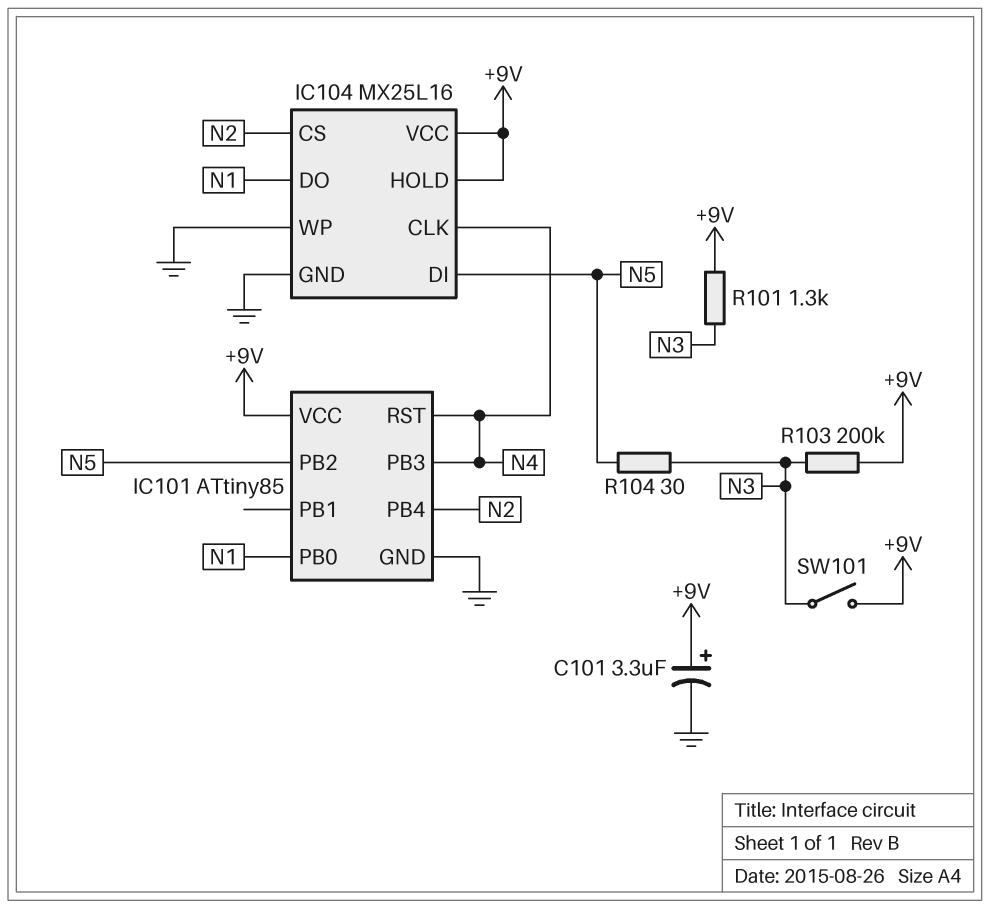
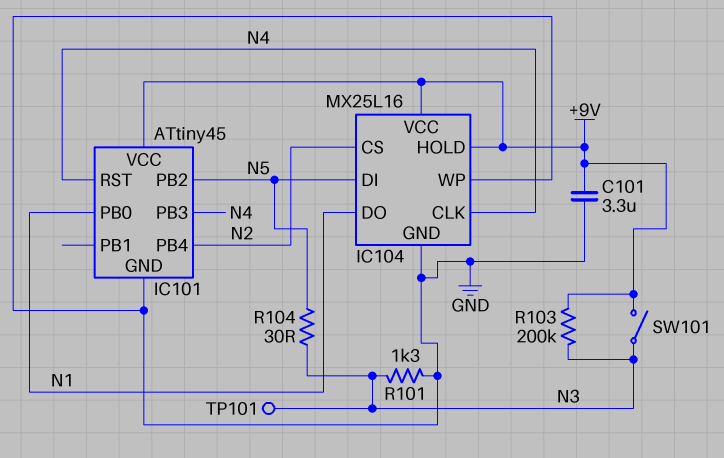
C101: 3.3uF (plus +9V, minus GND) -> 3.3uF (+9V, GND)
IC101: ATtiny85 -> ATtiny45
R101: 1.3k (+9V, N3) -> 1.3k (GND, N3)
TP101: none -> test point (N3)

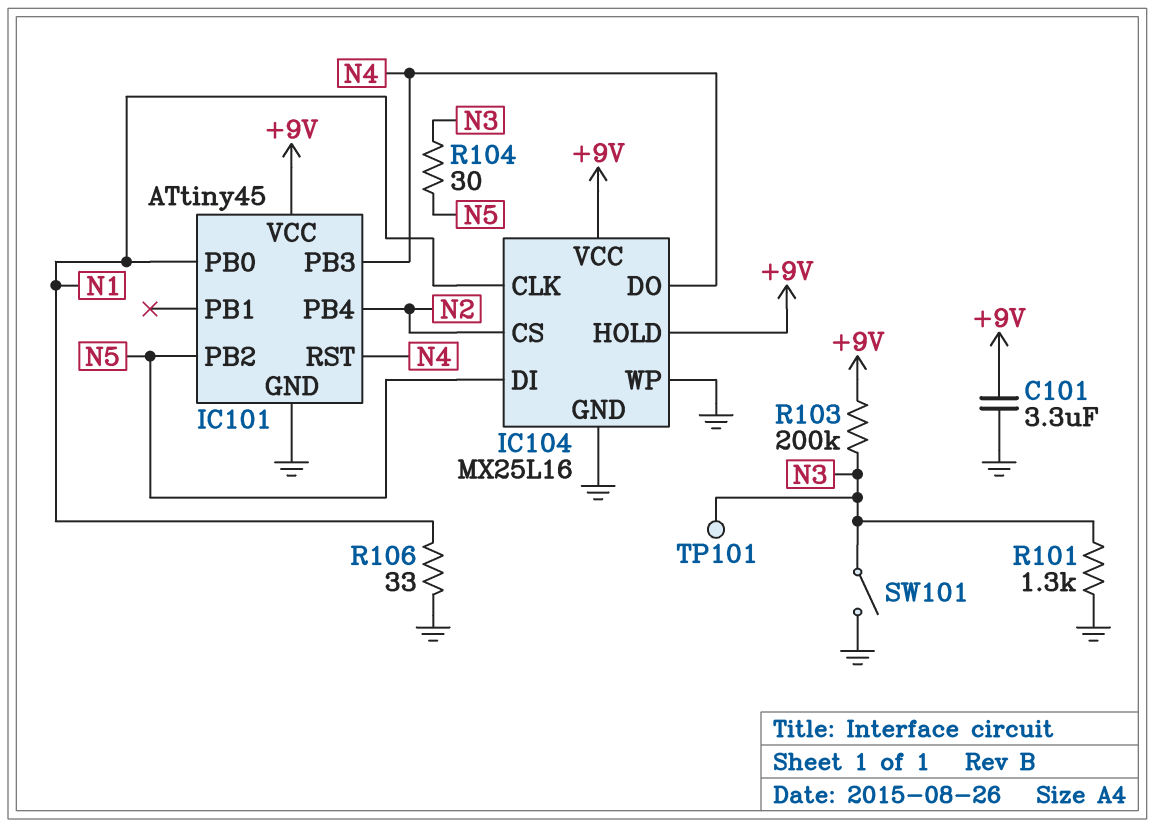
IC104 pin CLK: N4 -> N1
IC104 pin DO: N1 -> N4
R106: none -> 33 (GND, N1)
SW101: switch (+9V, N3) -> switch (GND, N3)

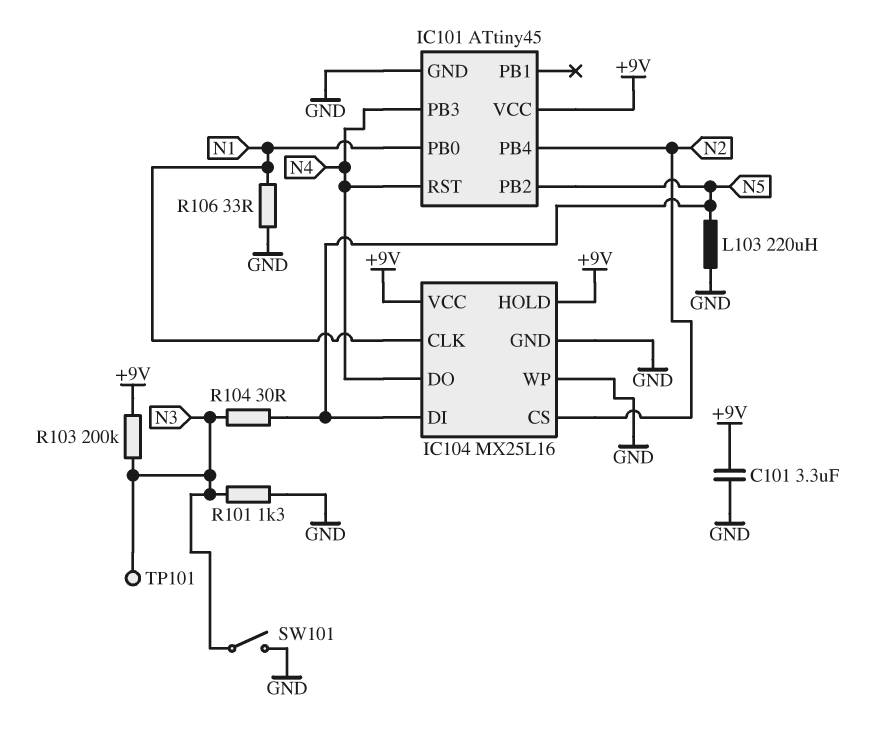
L103: none -> 220uH (GND, N5)

